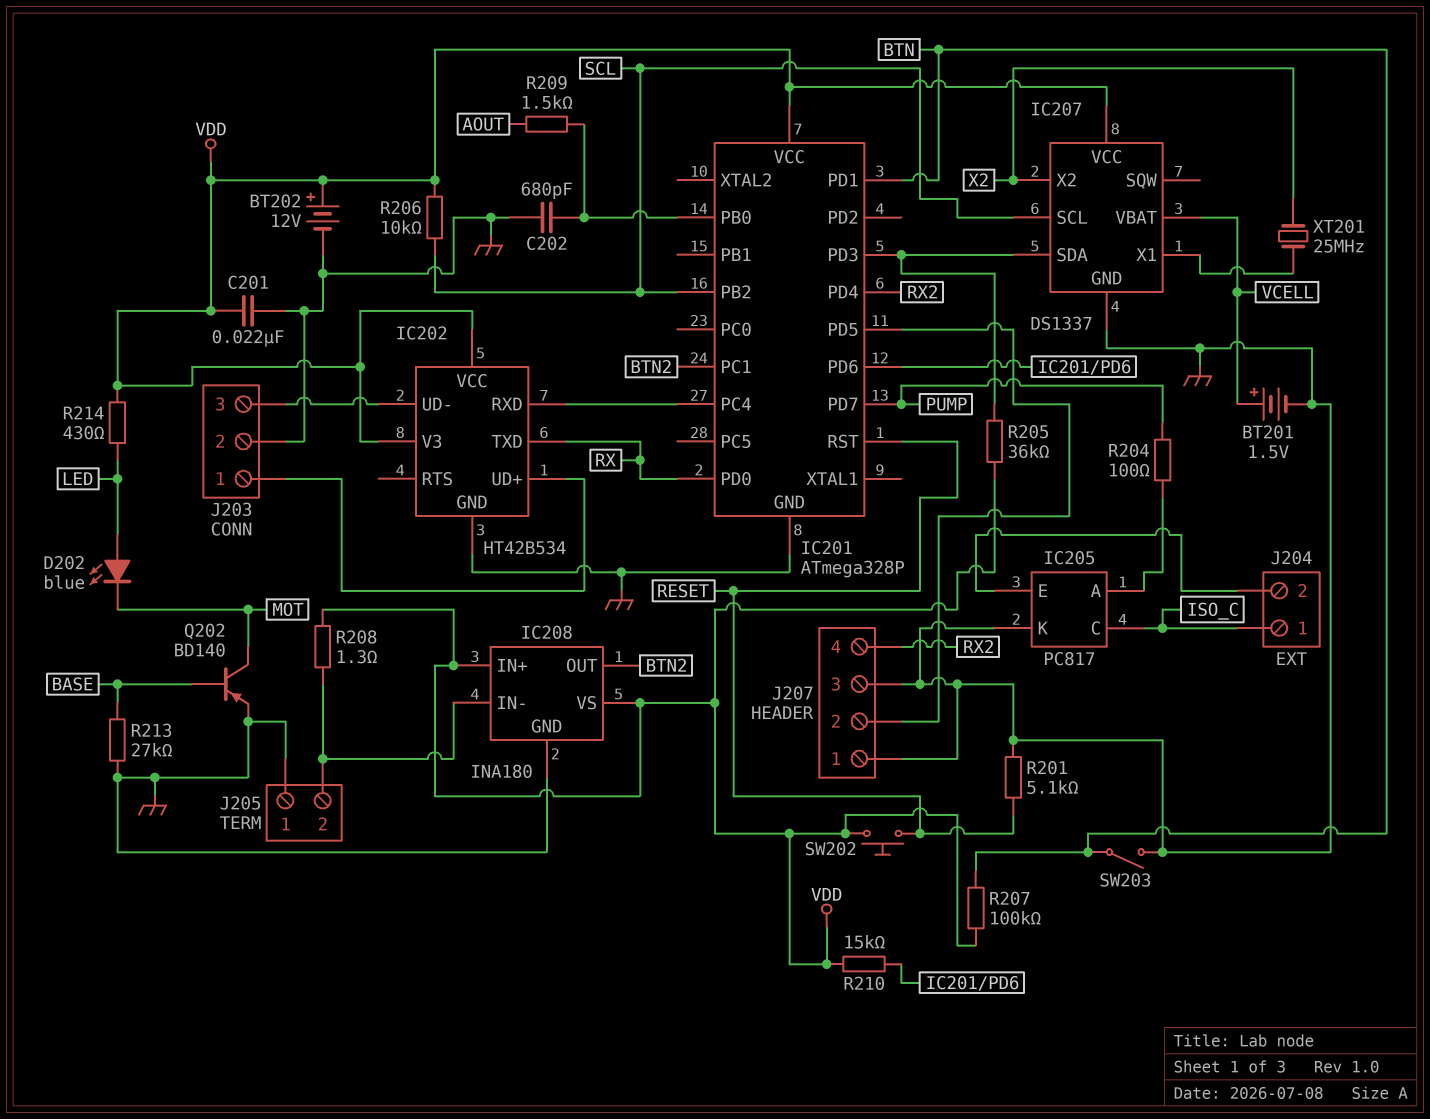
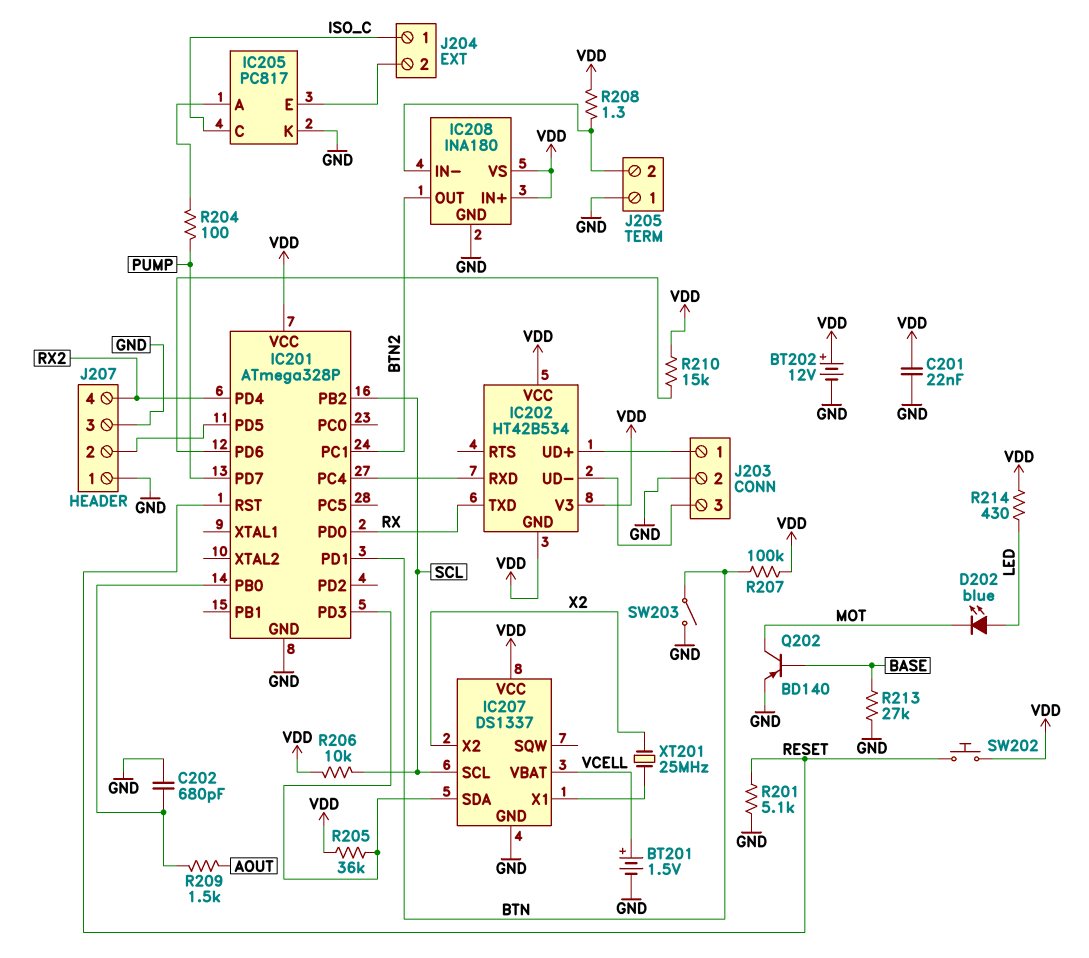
IC202 pin GND: GND -> VDD

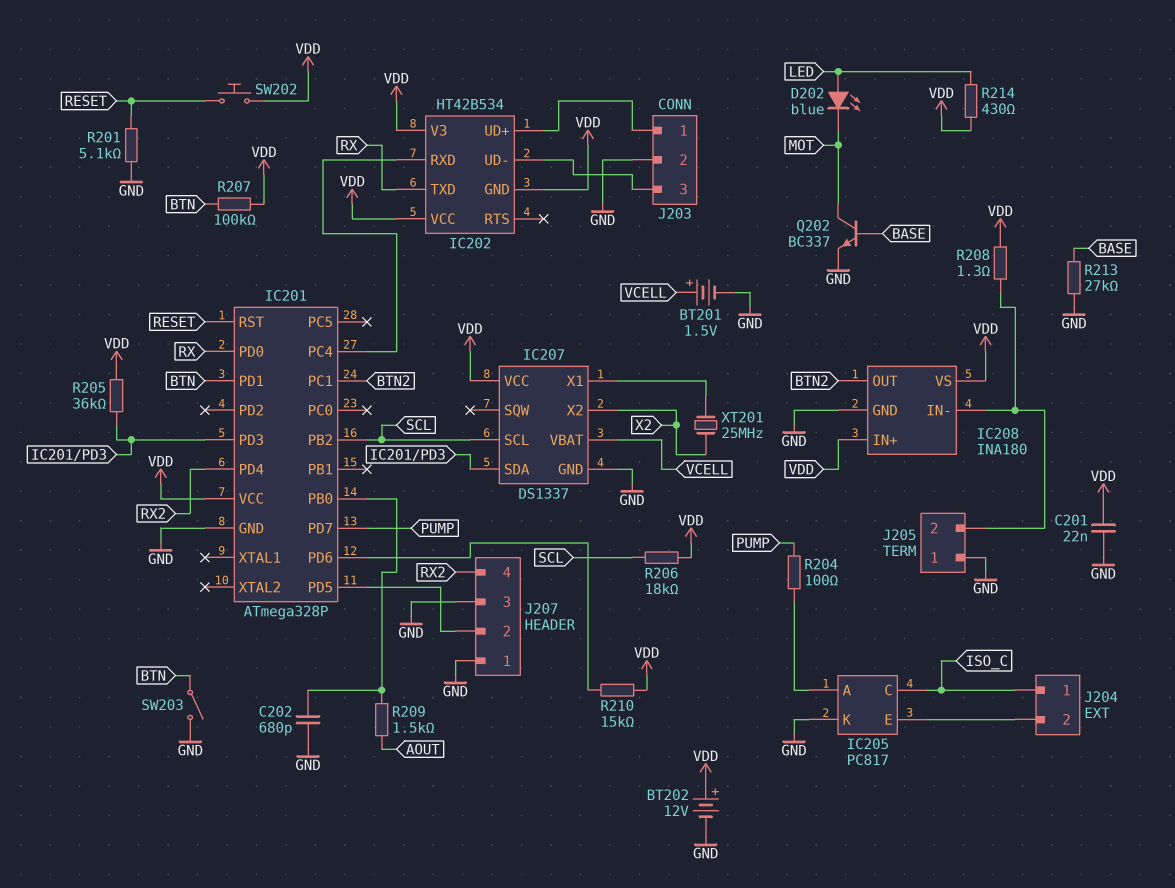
Q202: PNP BD140 (B BASE, C MOT, E GND) -> NPN BC337 (B BASE, C MOT, E GND)
R206: 10k (SCL, VDD) -> 18k (SCL, VDD)

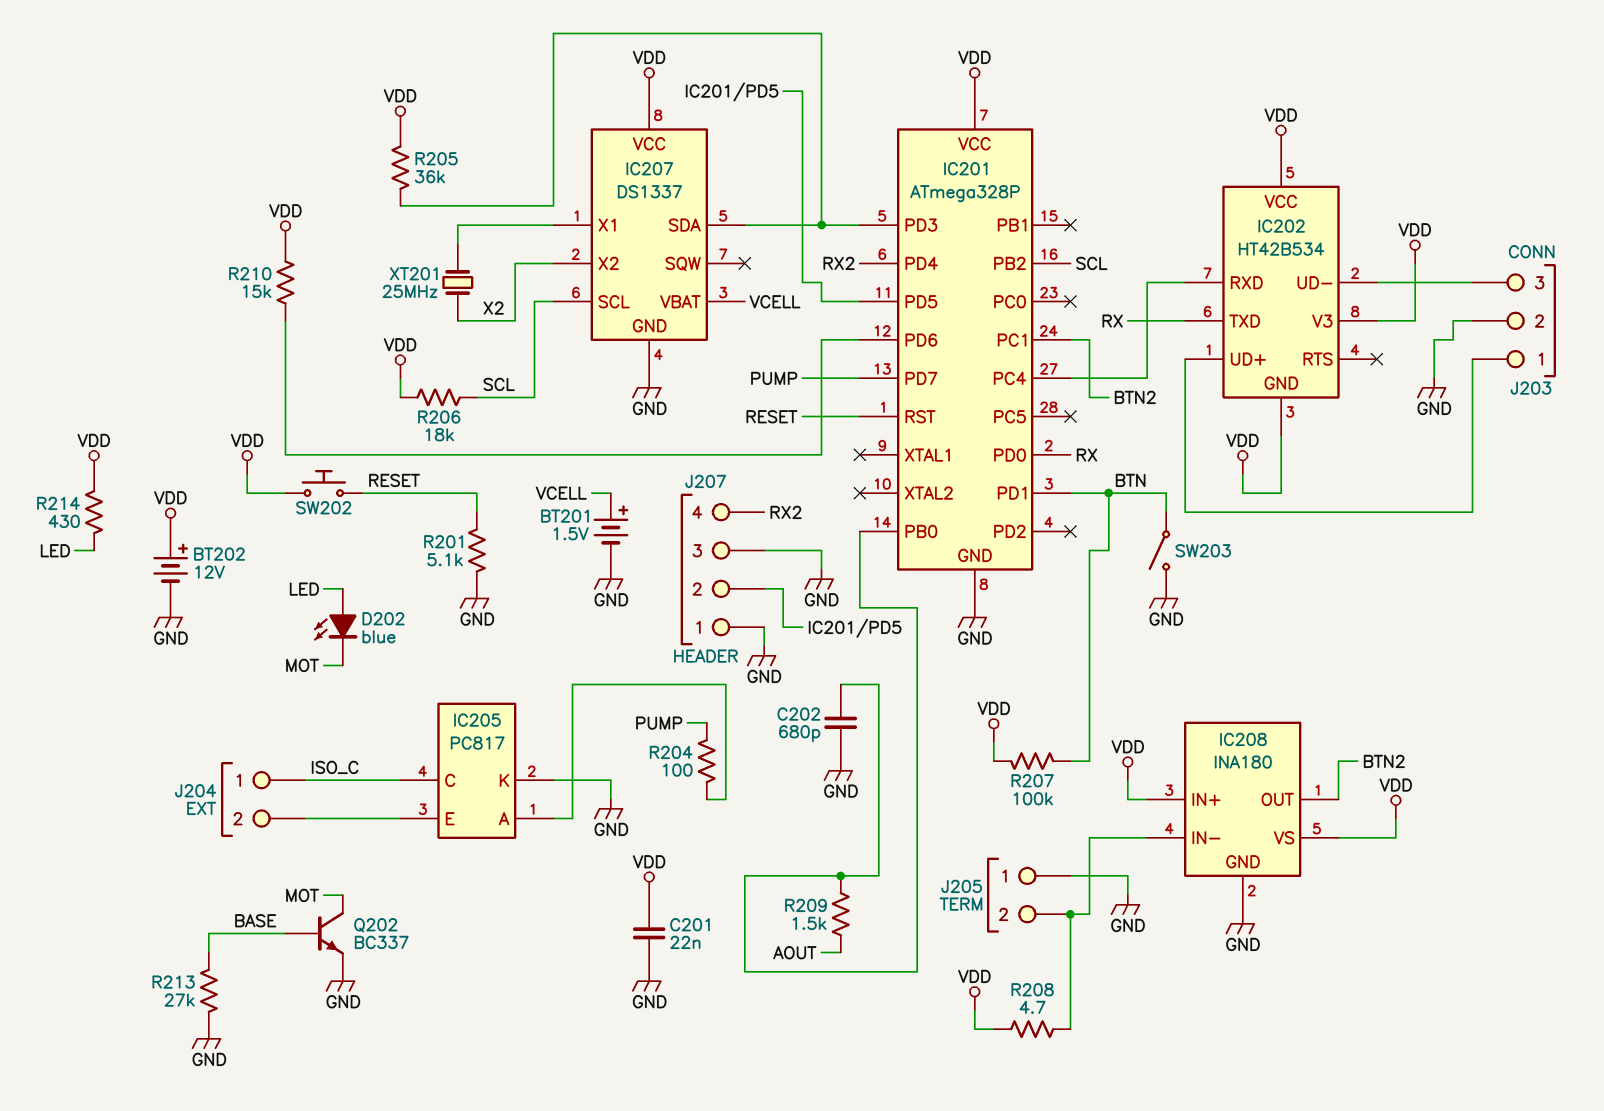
R208: 1.3 (IC208/IN-, VDD) -> 4.7 (IC208/IN-, VDD)

